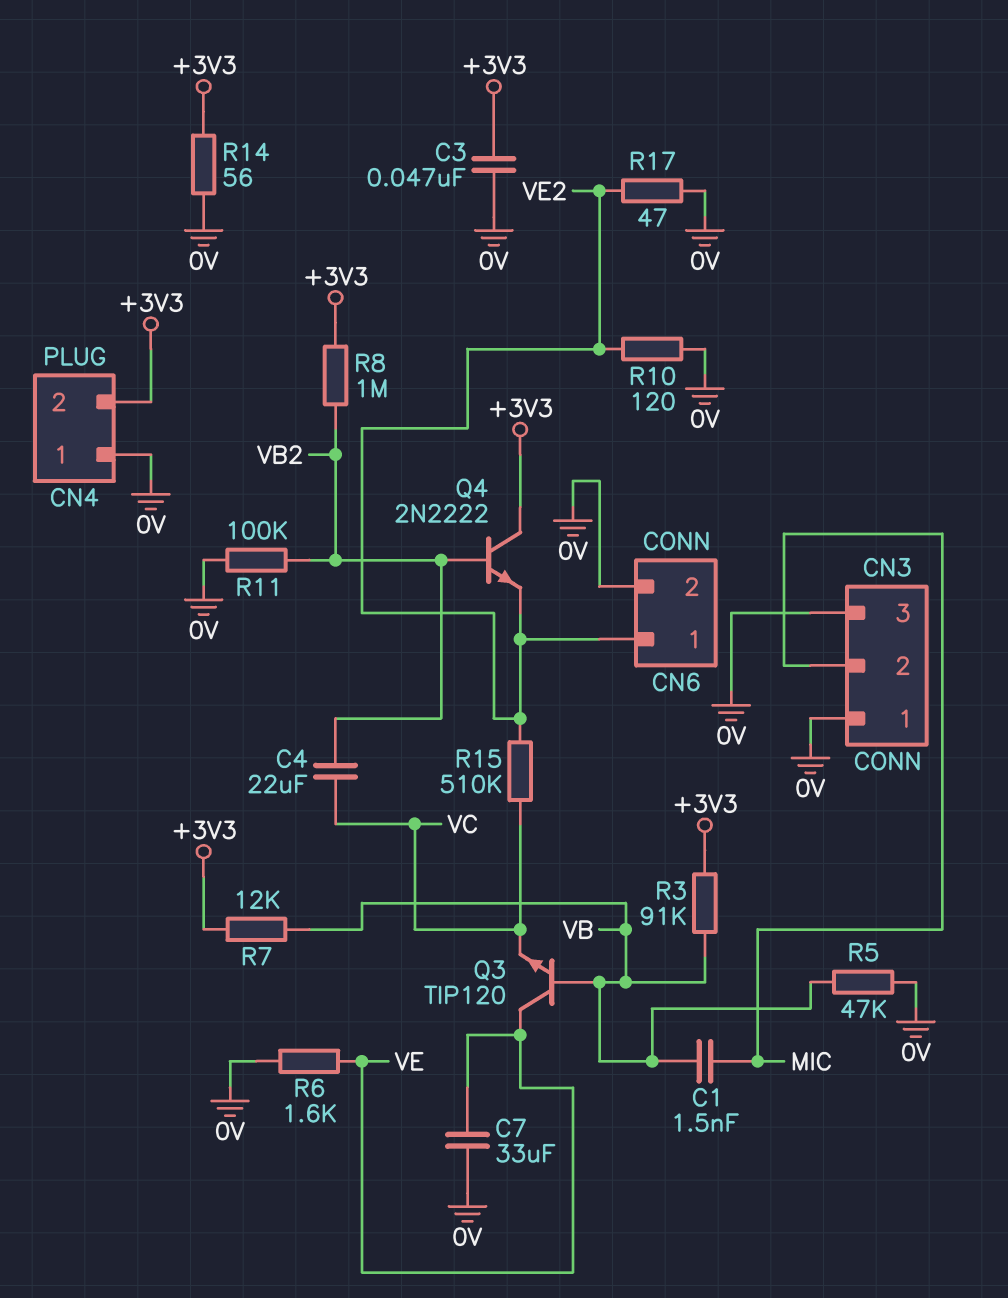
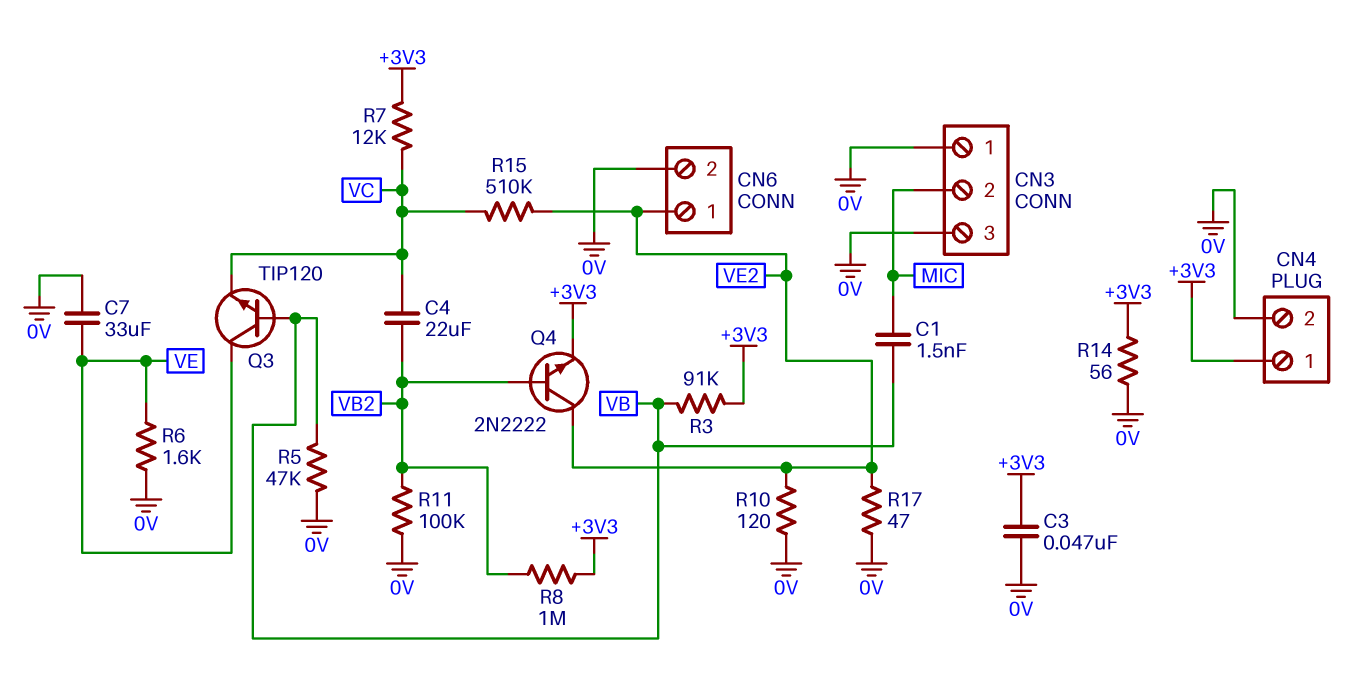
CN4 pin 1: 0V -> +3V3
CN4 pin 2: +3V3 -> 0V
Q4: NPN 2N2222 (B VB2, C +3V3, E VE2) -> NPN 2N2222 (B VB2, C VE2, E +3V3)
R7: 12k (+3V3, VB) -> 12k (+3V3, VC)

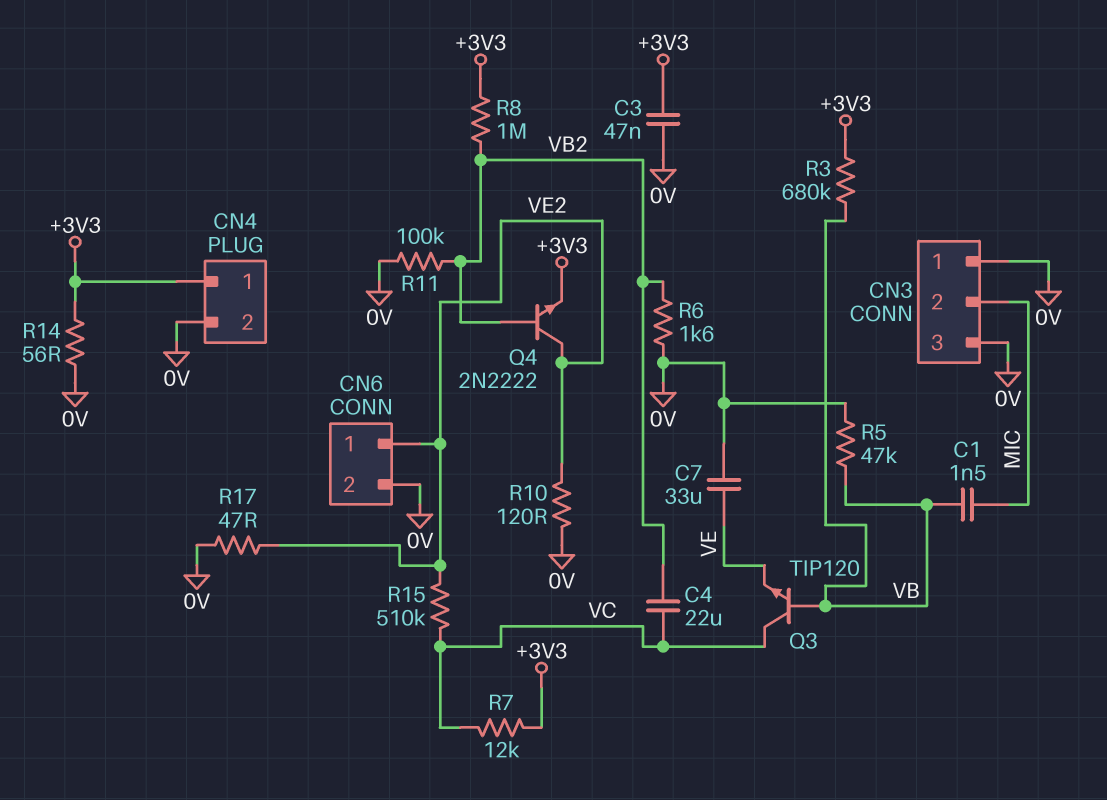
Q3: NPN TIP120 (B VB, C VE, E VC) -> NPN TIP120 (B VB, C VC, E VE)
R3: 91k (+3V3, VB) -> 680k (+3V3, VB)
R6: 1.6k (0V, VE) -> 1.6k (0V, VB2)

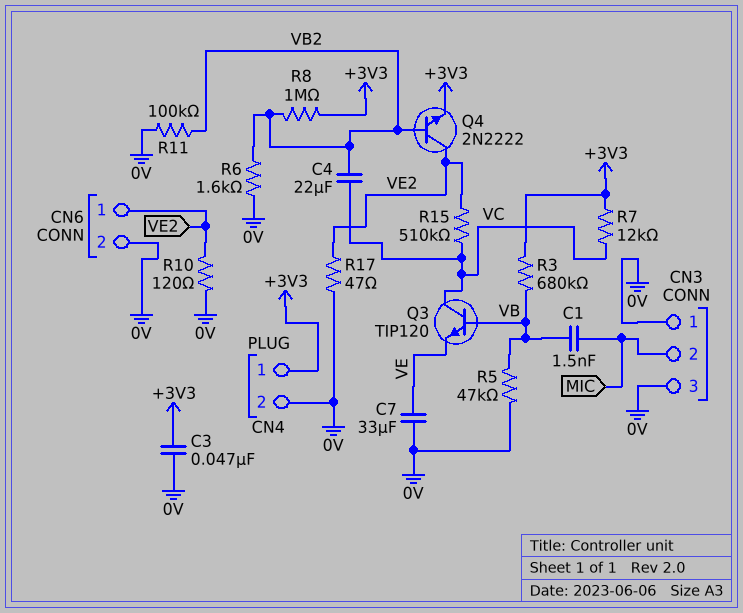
R14: 56 (+3V3, 0V) -> none

